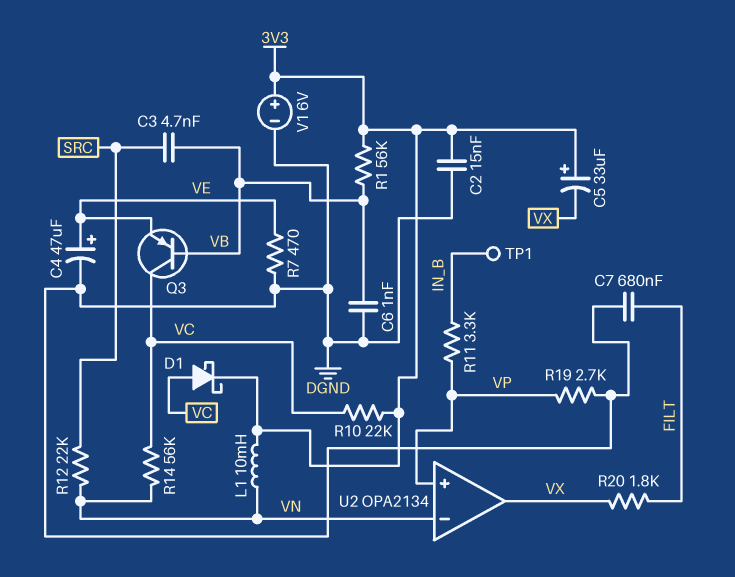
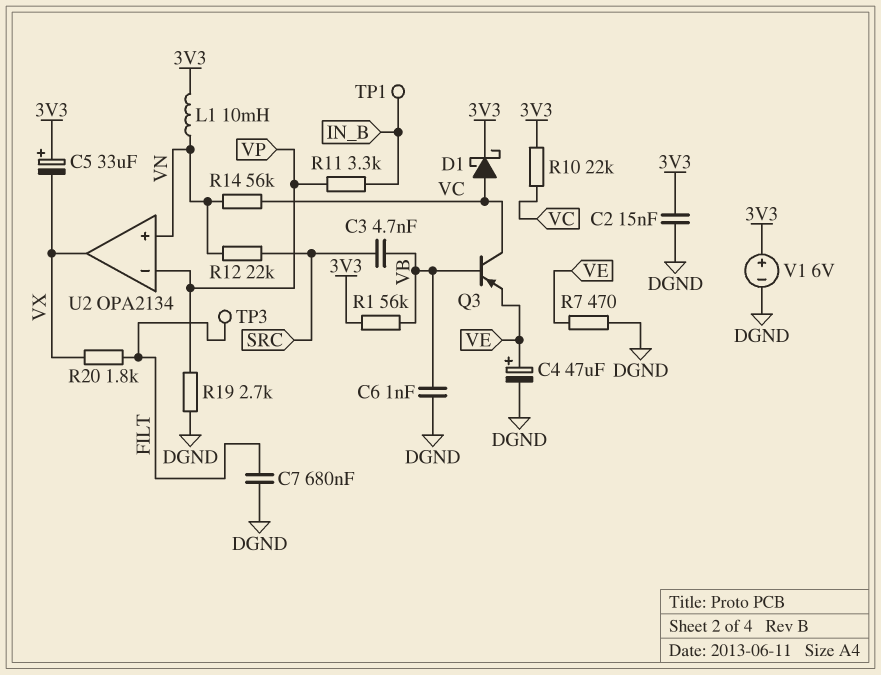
TP3: none -> test point (FILT)
U2 pin in+: VP -> VN
U2 pin in-: VN -> VP

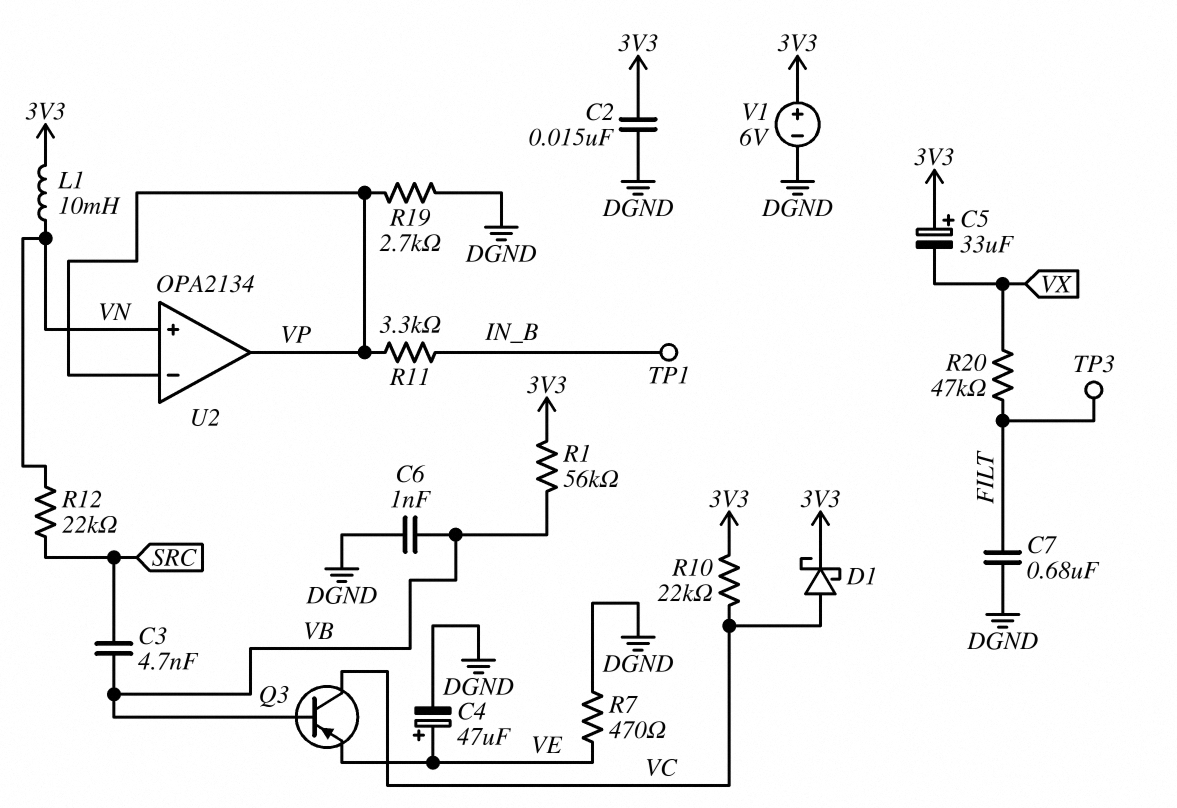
R14: 56k (VC, VN) -> none
R20: 1.8k (FILT, VX) -> 47k (FILT, VX)
U2 pin out: VX -> VP

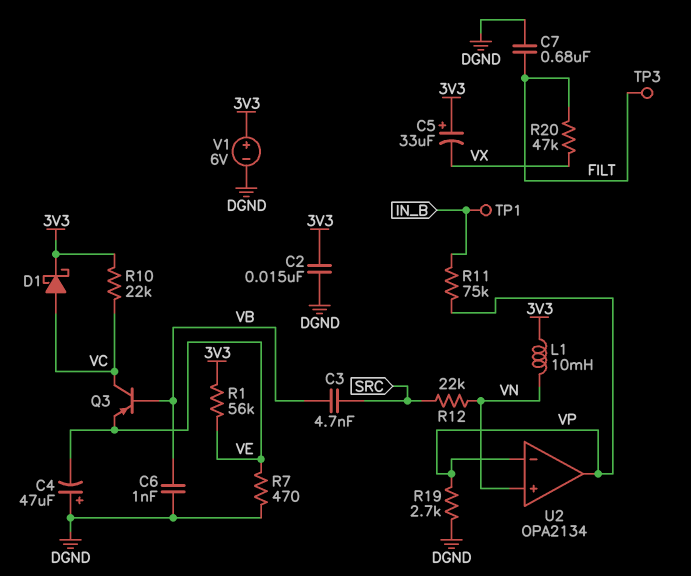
C4: 47uF (plus VE, minus DGND) -> 47uF (plus DGND, minus VE)
R1: 56k (3V3, VB) -> 56k (3V3, VE)
R11: 3.3k (IN_B, VP) -> 75k (IN_B, VP)

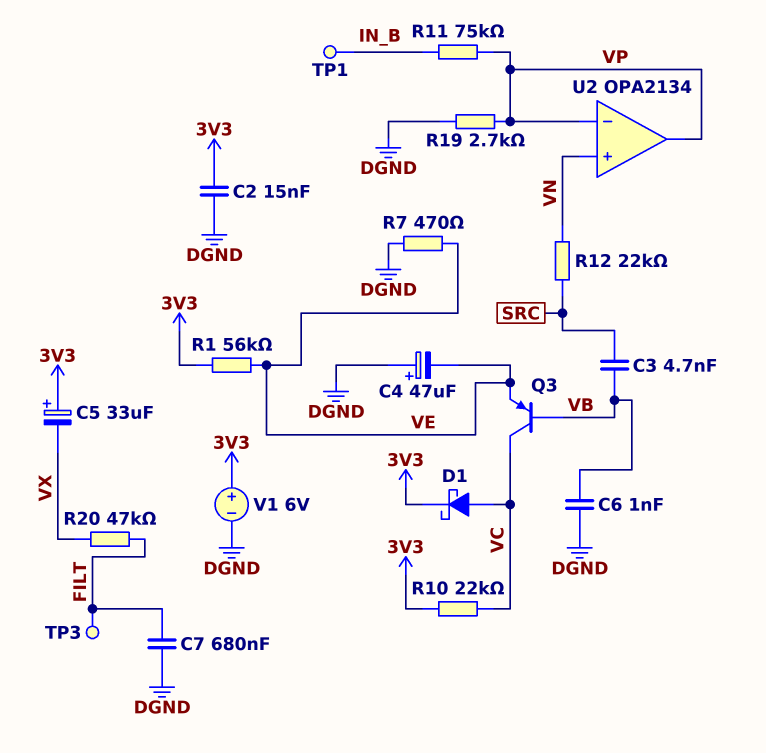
L1: 10mH (3V3, VN) -> none

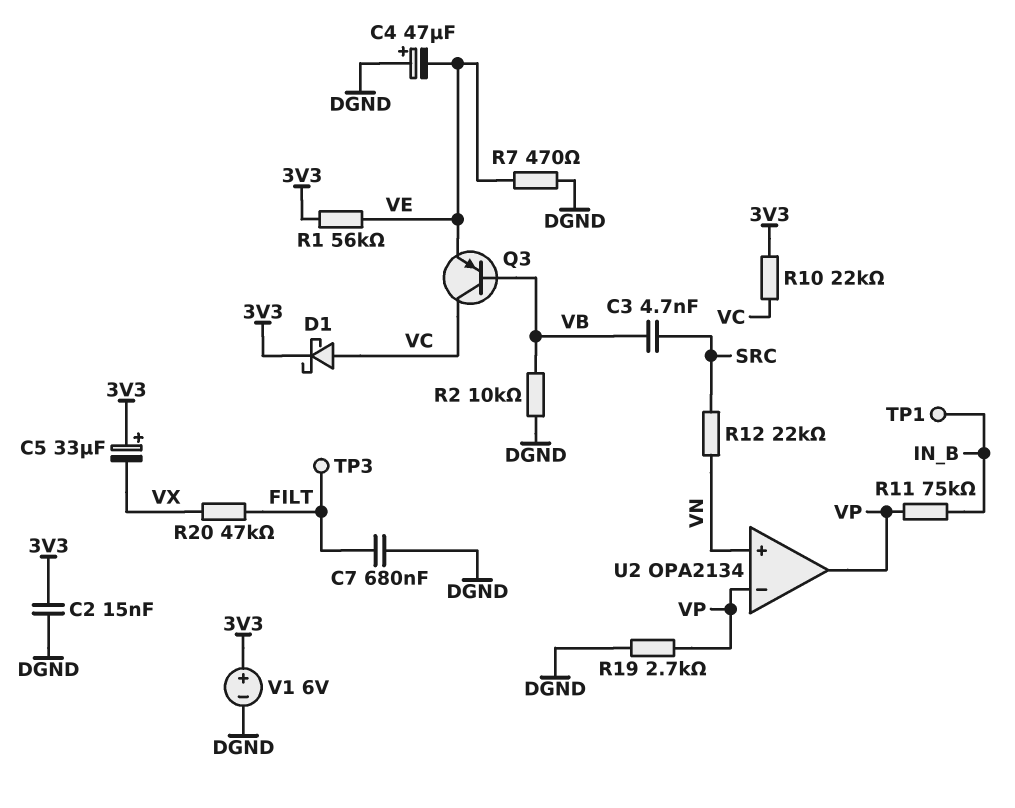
C6: 1nF (DGND, VB) -> none
R2: none -> 10k (DGND, VB)

